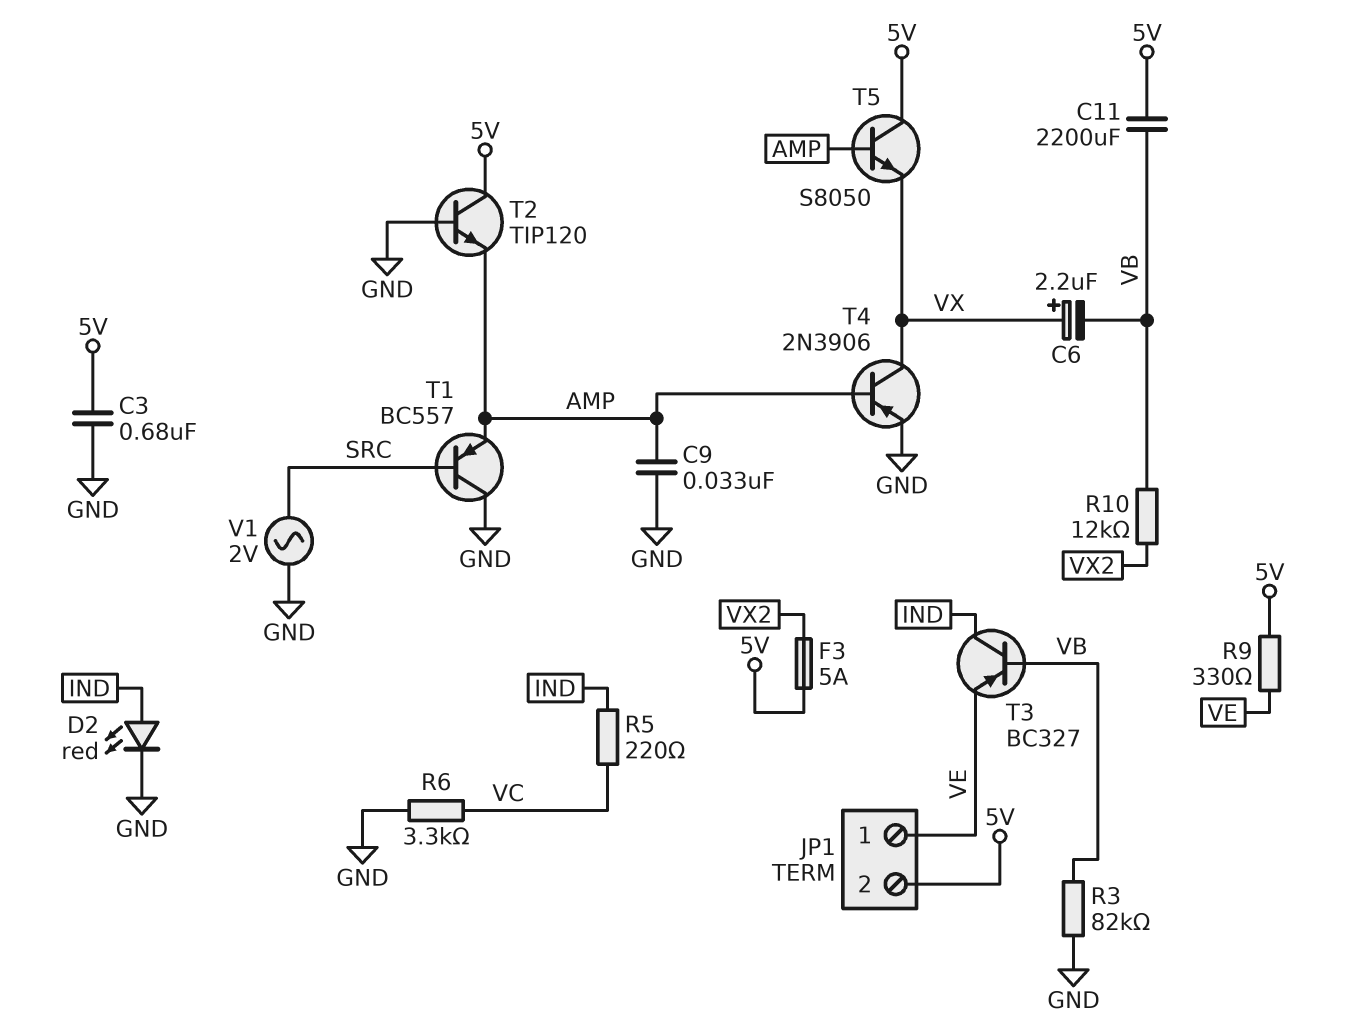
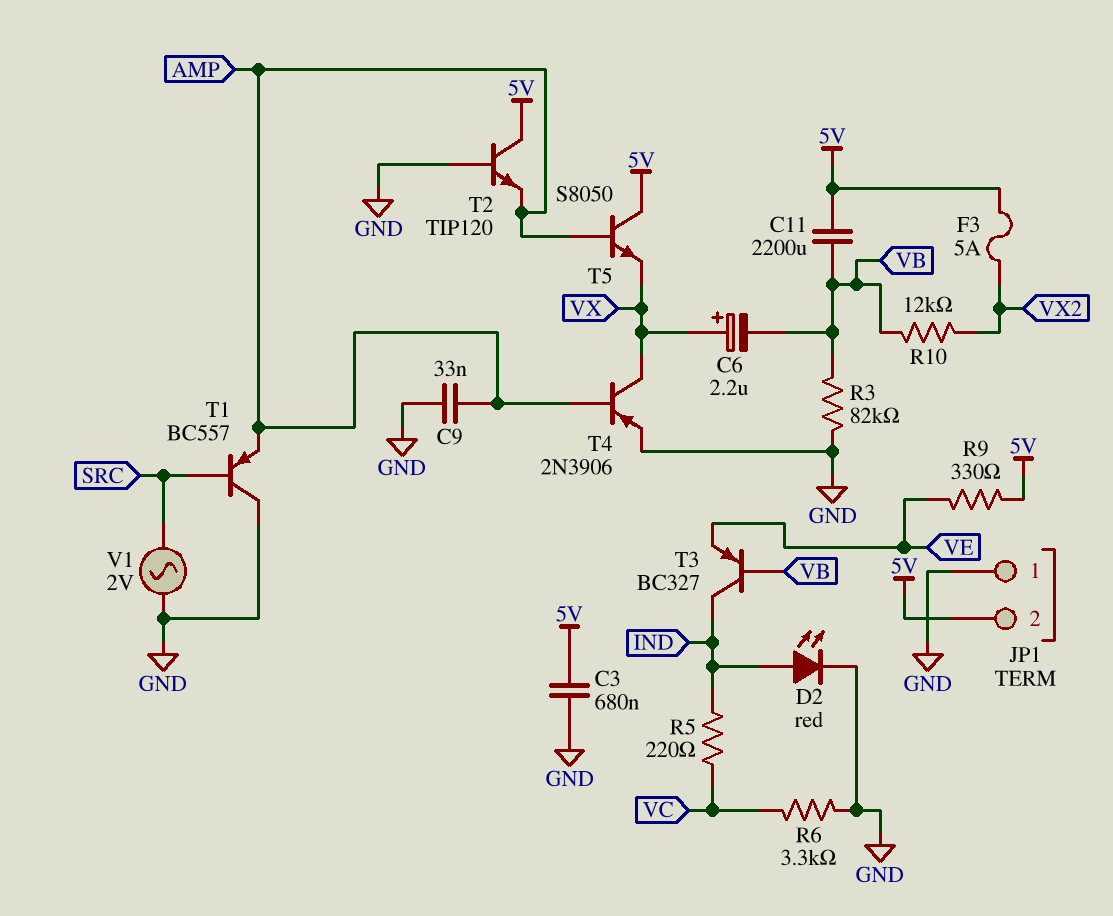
JP1 pin 1: VE -> GND

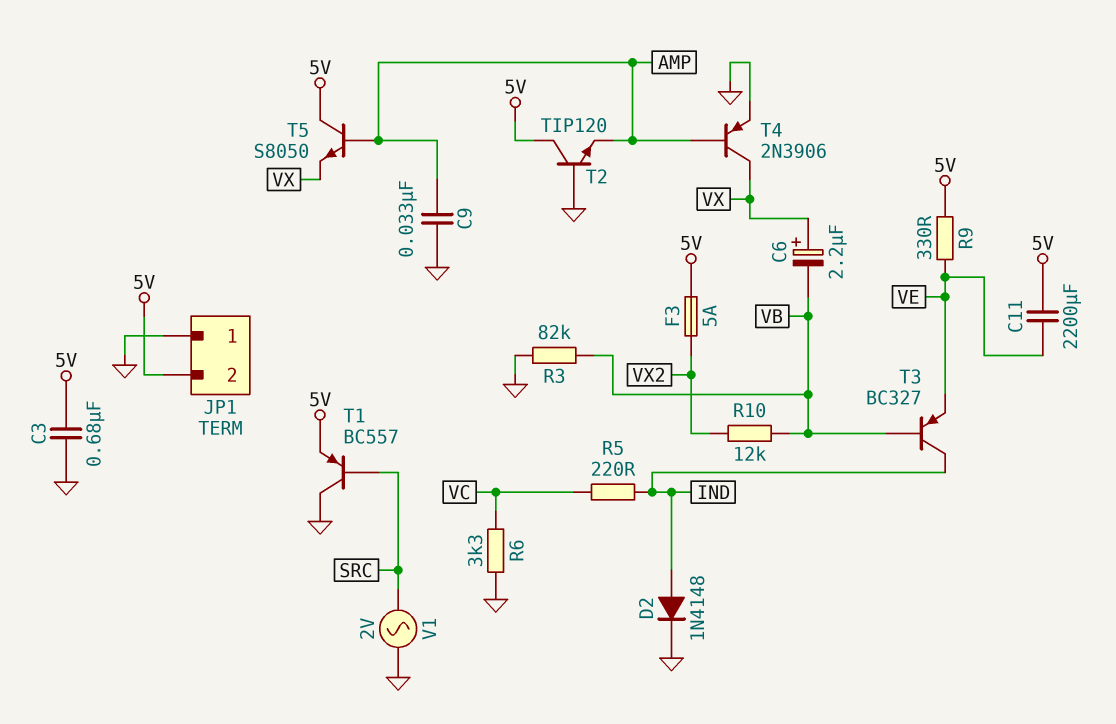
C11: 2200uF (5V, VB) -> 2200uF (5V, VE)
D2: LED red (A IND, K GND) -> diode 1N4148 (A IND, K GND)
T1: PNP BC557 (B SRC, C GND, E AMP) -> PNP BC557 (B SRC, C GND, E 5V)

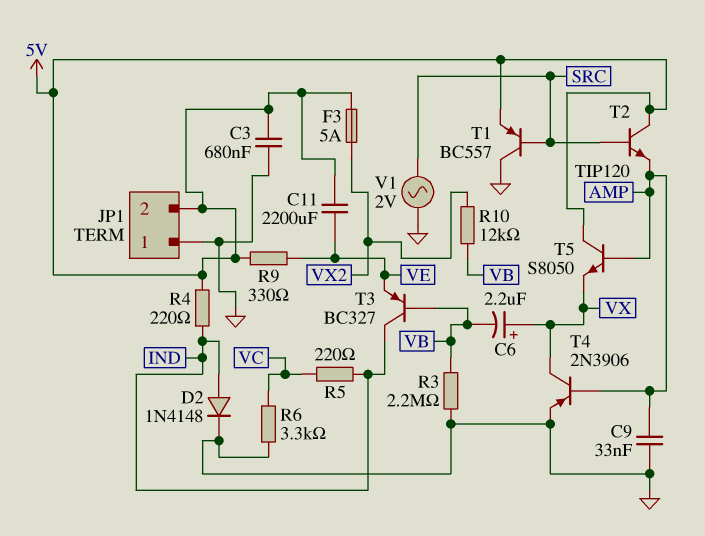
R3: 82k (GND, VB) -> 2.2M (GND, VB)
R4: none -> 220 (5V, IND)
T2: NPN TIP120 (B GND, C 5V, E AMP) -> NPN TIP120 (B SRC, C 5V, E AMP)

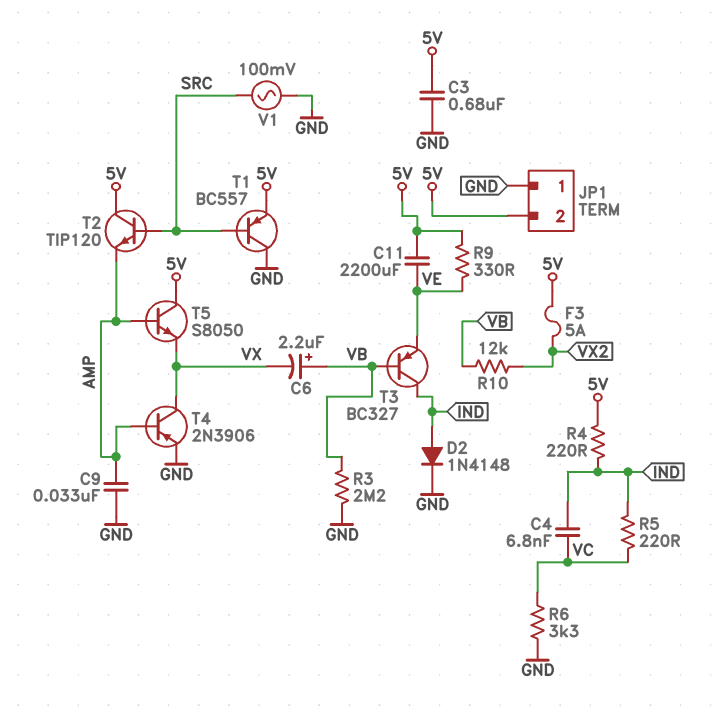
C4: none -> 6.8nF (IND, VC)
C6: 2.2uF (plus VX, minus VB) -> 2.2uF (plus VB, minus VX)
V1: AC 2V (GND, SRC) -> AC 100mV (GND, SRC)

